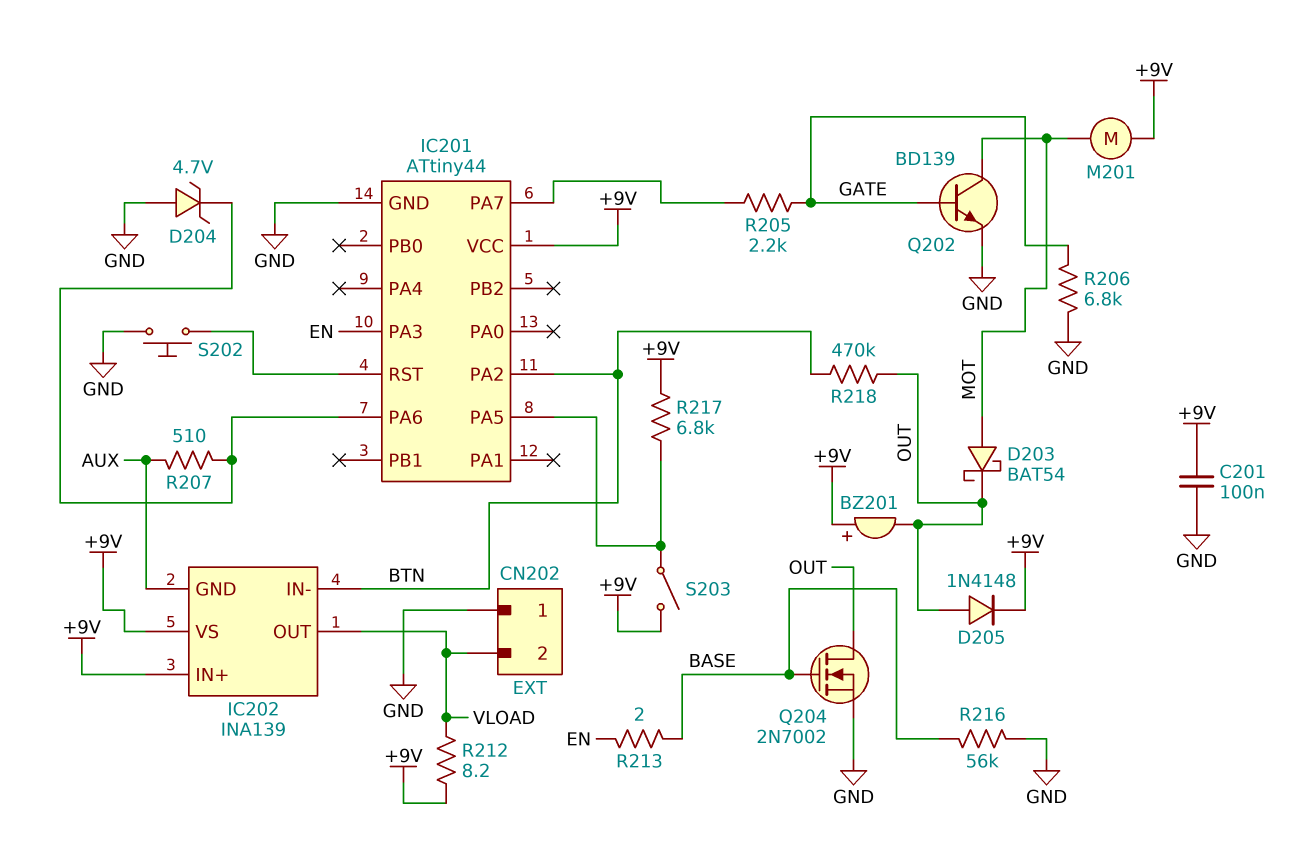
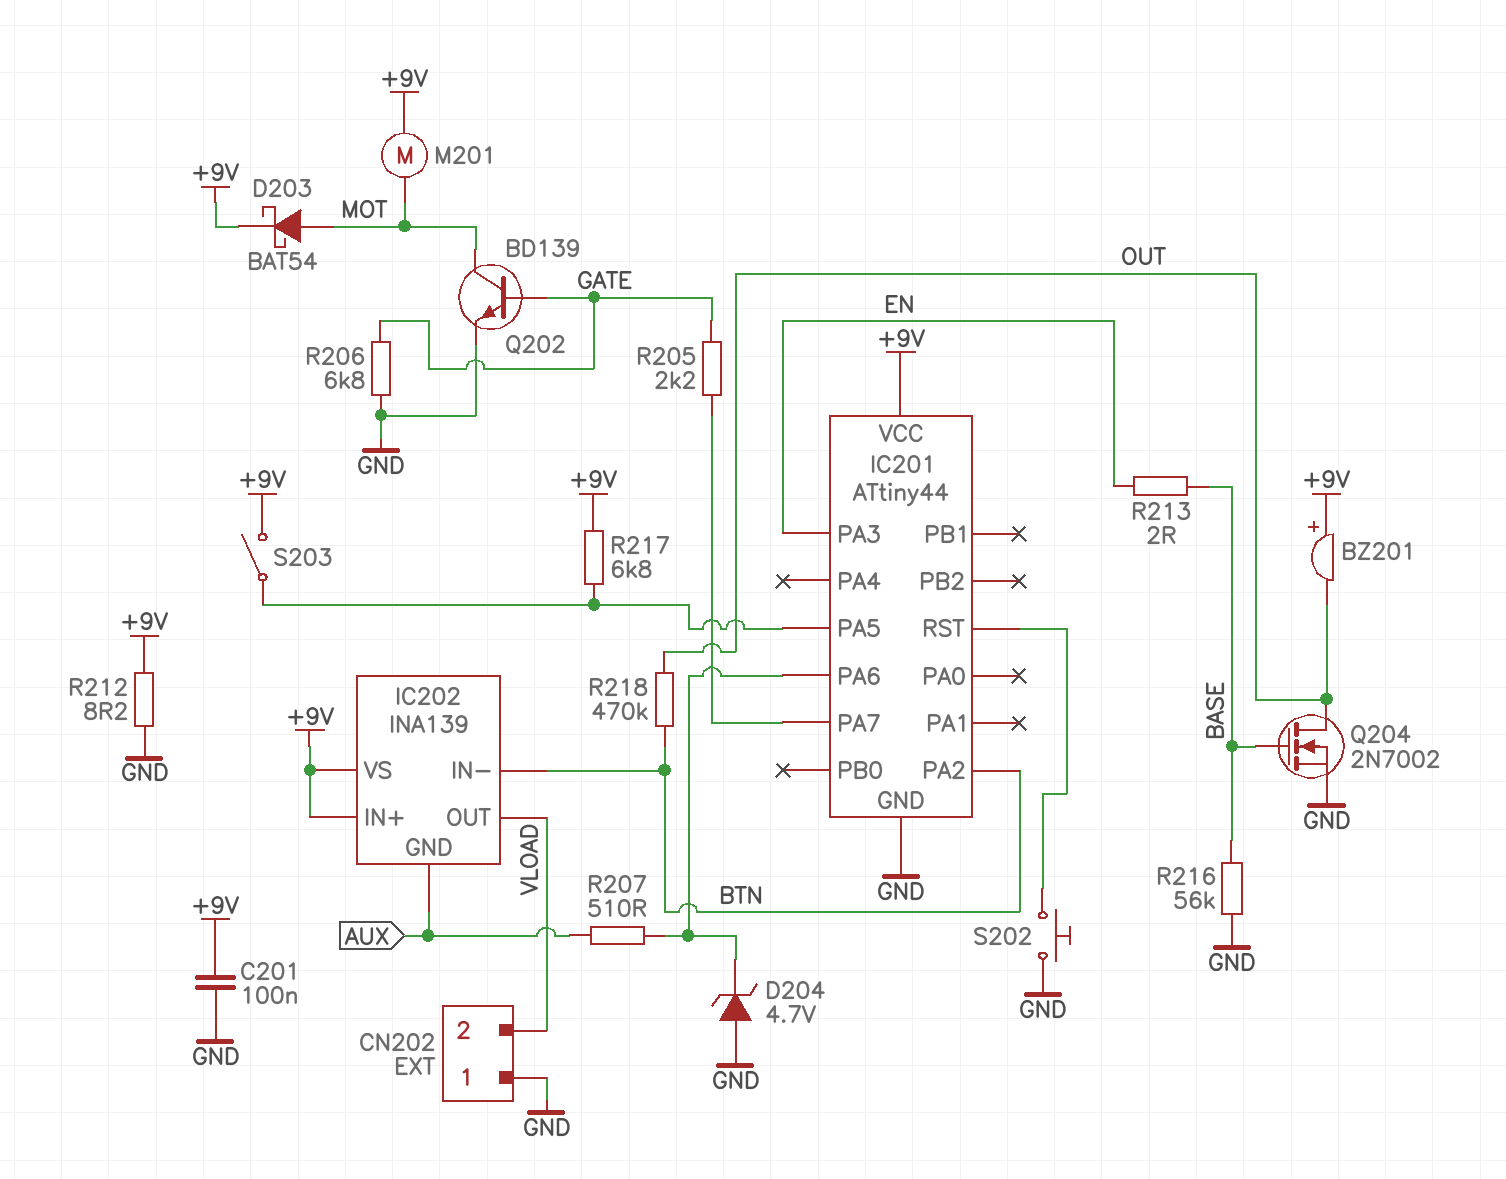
D203: schottky BAT54 (A MOT, K OUT) -> schottky BAT54 (A MOT, K +9V)
D205: diode 1N4148 (A OUT, K +9V) -> none
R212: 8.2 (+9V, VLOAD) -> 8.2 (+9V, GND)

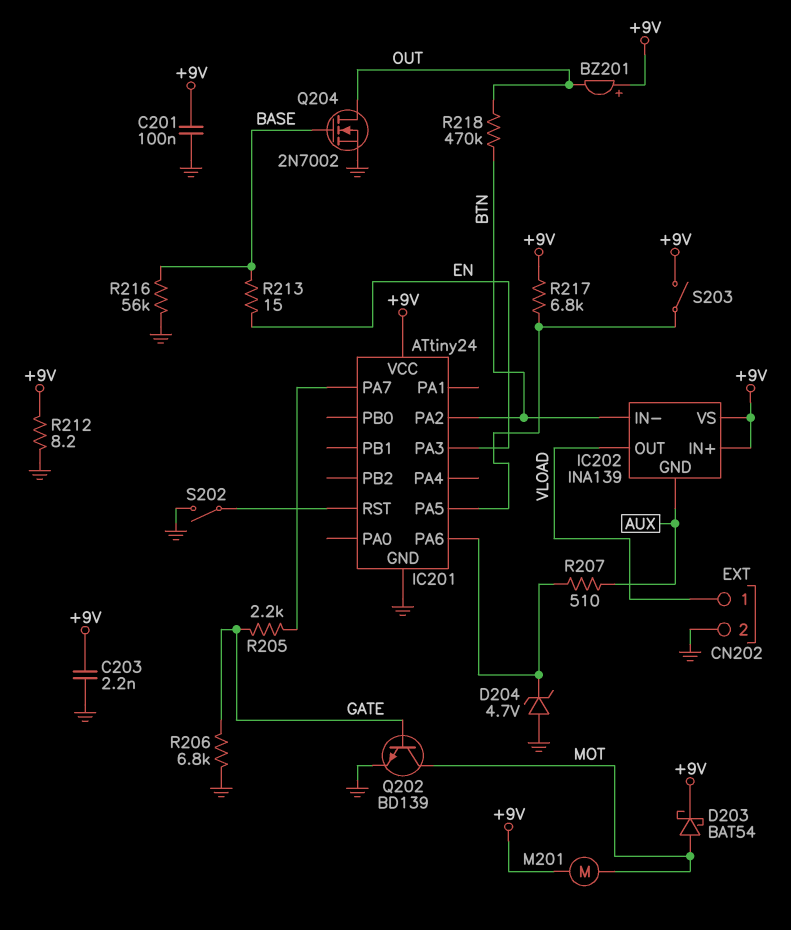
C203: none -> 2.2nF (+9V, GND)
CN202 pin 1: GND -> VLOAD
CN202 pin 2: VLOAD -> GND
IC201: ATtiny44 -> ATtiny24
R213: 2 (BASE, EN) -> 15 (BASE, EN)
S202: button (GND, IC201/RST) -> switch (GND, IC201/RST)

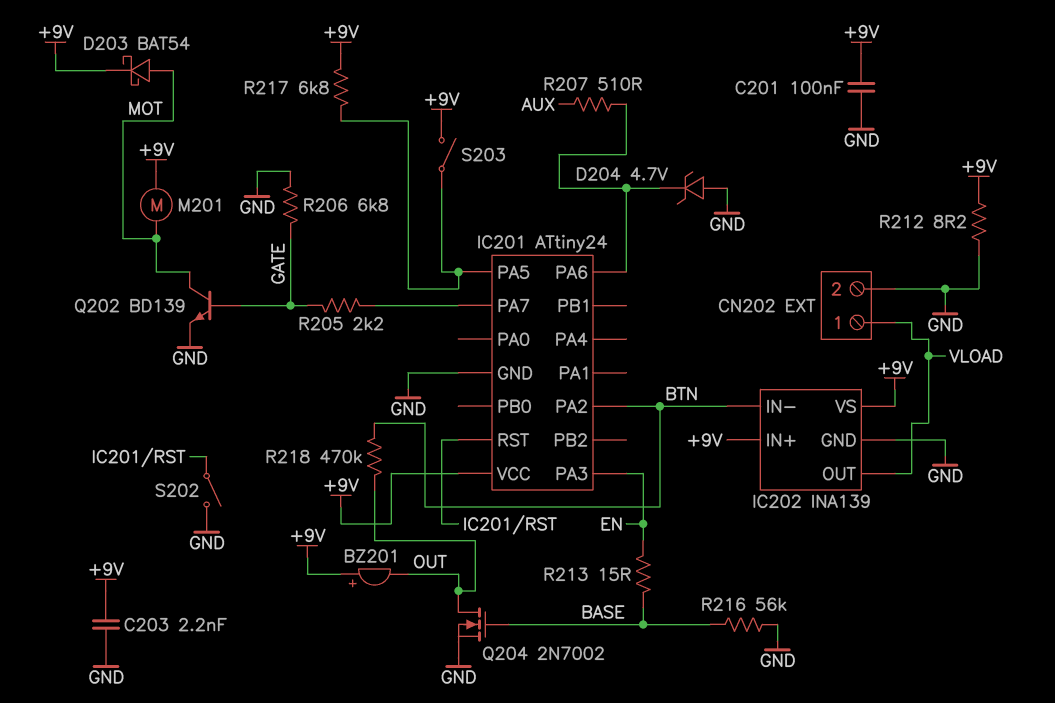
IC202 pin GND: AUX -> GND

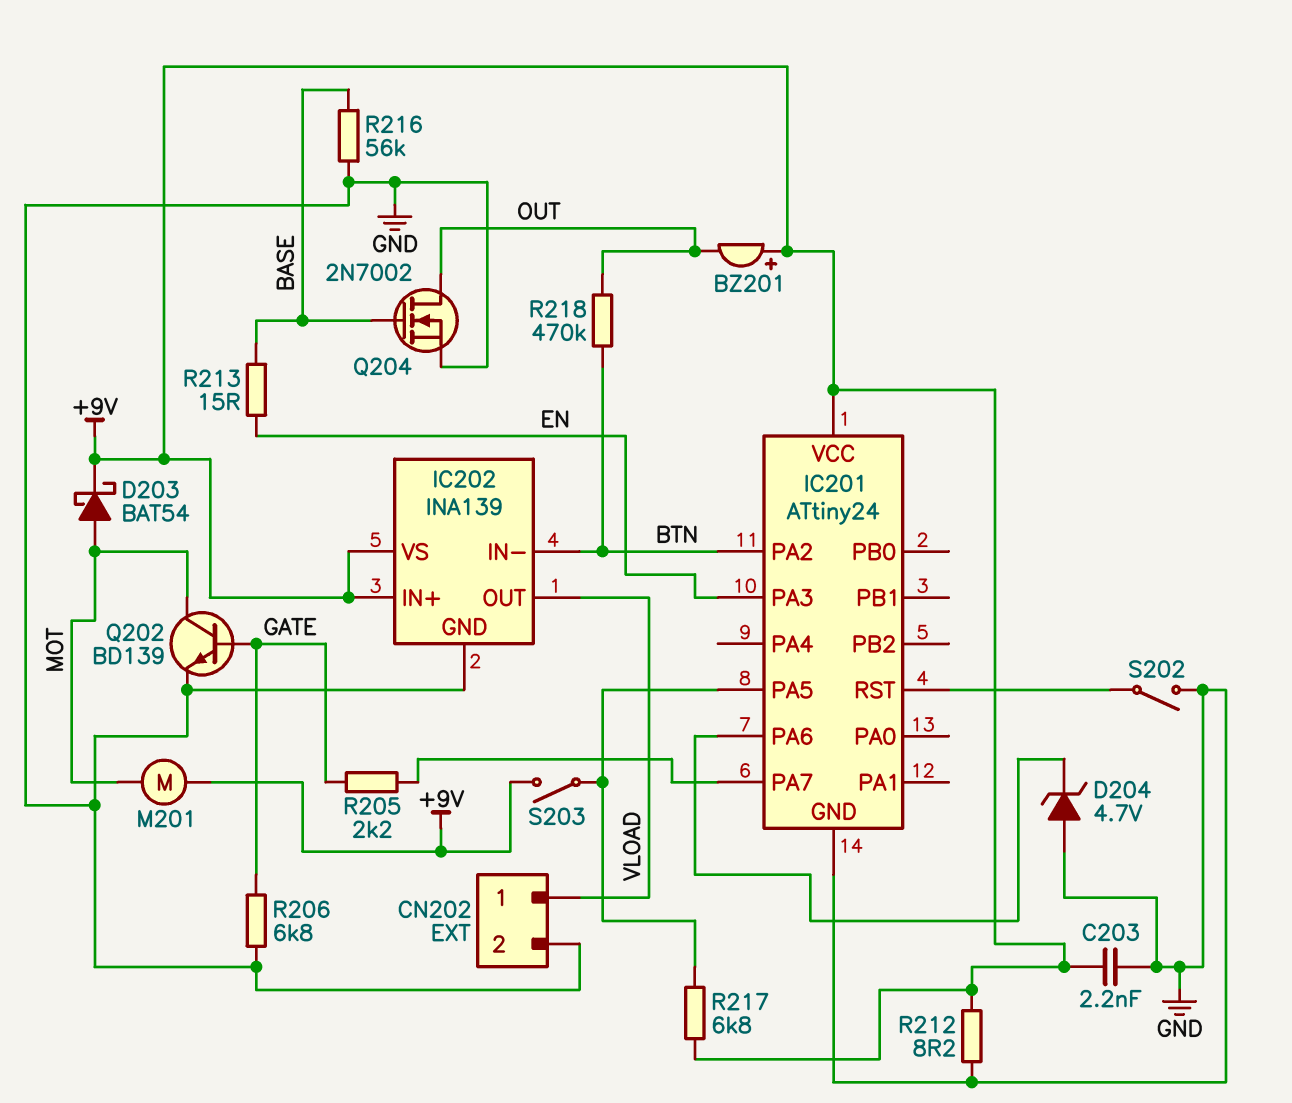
C201: 100nF (+9V, GND) -> none
R207: 510 (AUX, IC201/PA6) -> none

